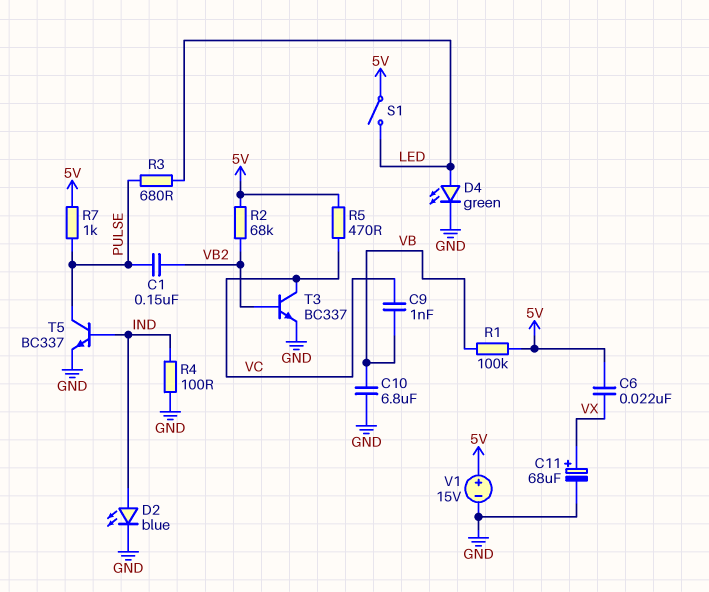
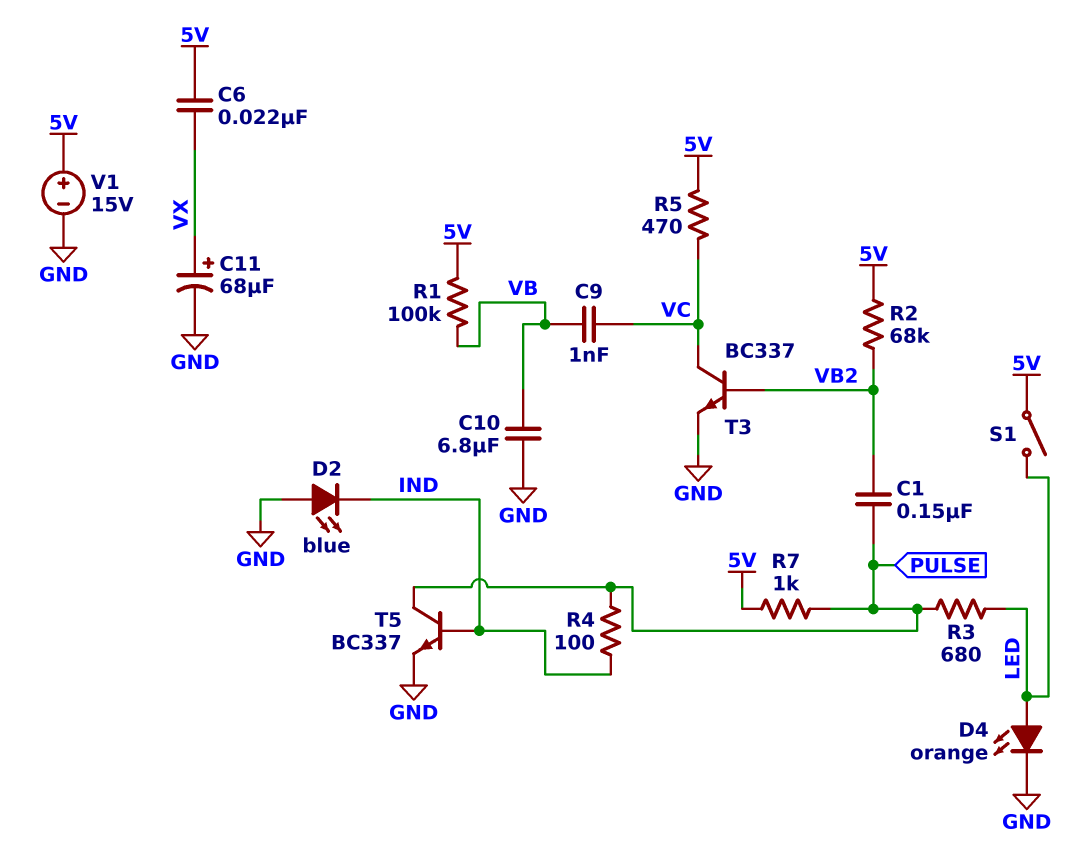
D2: LED blue (A IND, K GND) -> LED blue (A GND, K IND)
D4: LED green (A LED, K GND) -> LED orange (A LED, K GND)
R4: 100 (GND, IND) -> 100 (IND, PULSE)

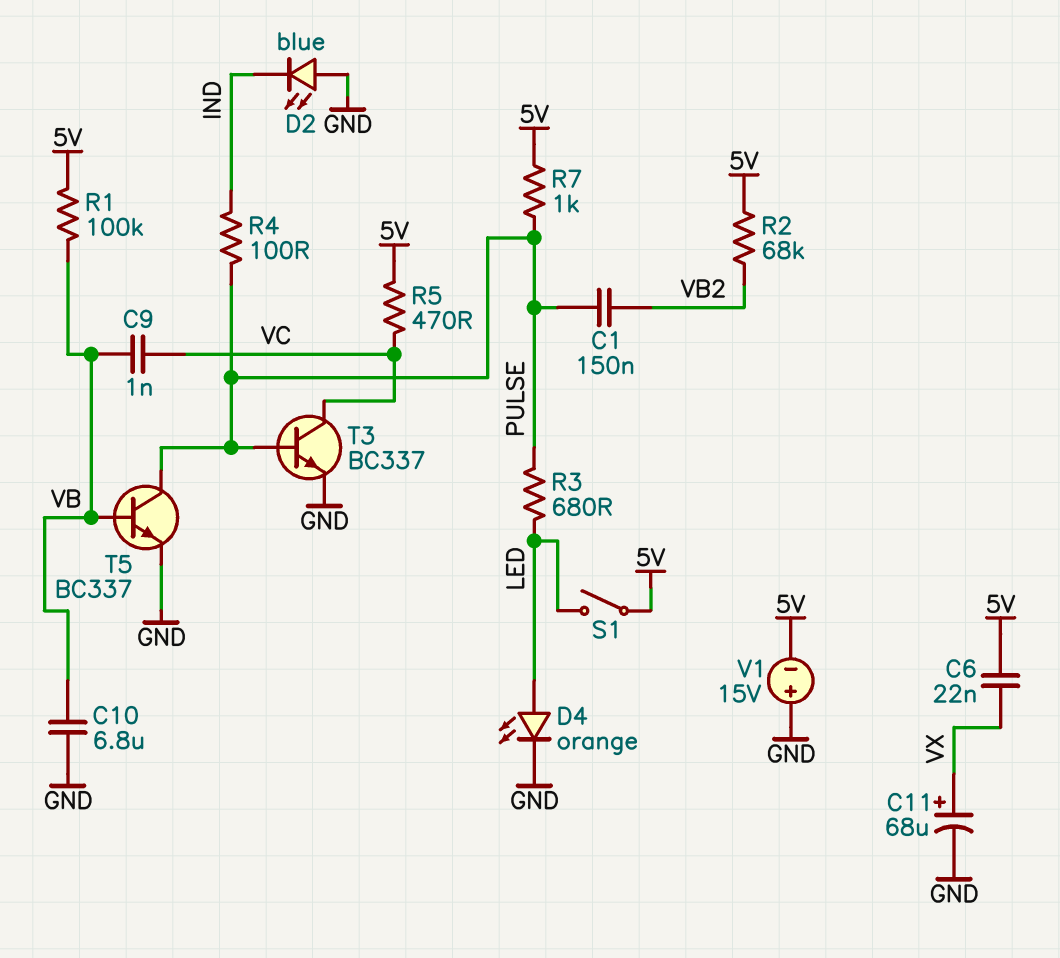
T3: NPN BC337 (B VB2, C VC, E GND) -> NPN BC337 (B PULSE, C VC, E GND)
T5: NPN BC337 (B IND, C PULSE, E GND) -> NPN BC337 (B VB, C PULSE, E GND)
V1: 15V (plus 5V, minus GND) -> 15V (plus GND, minus 5V)

